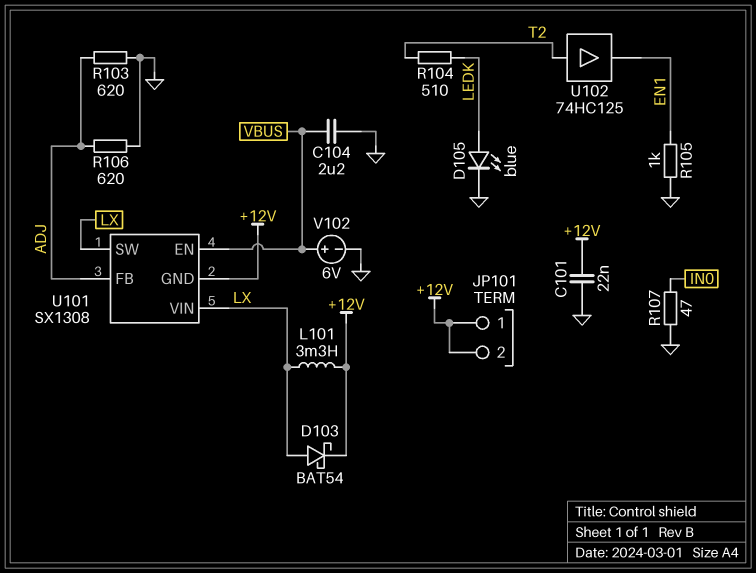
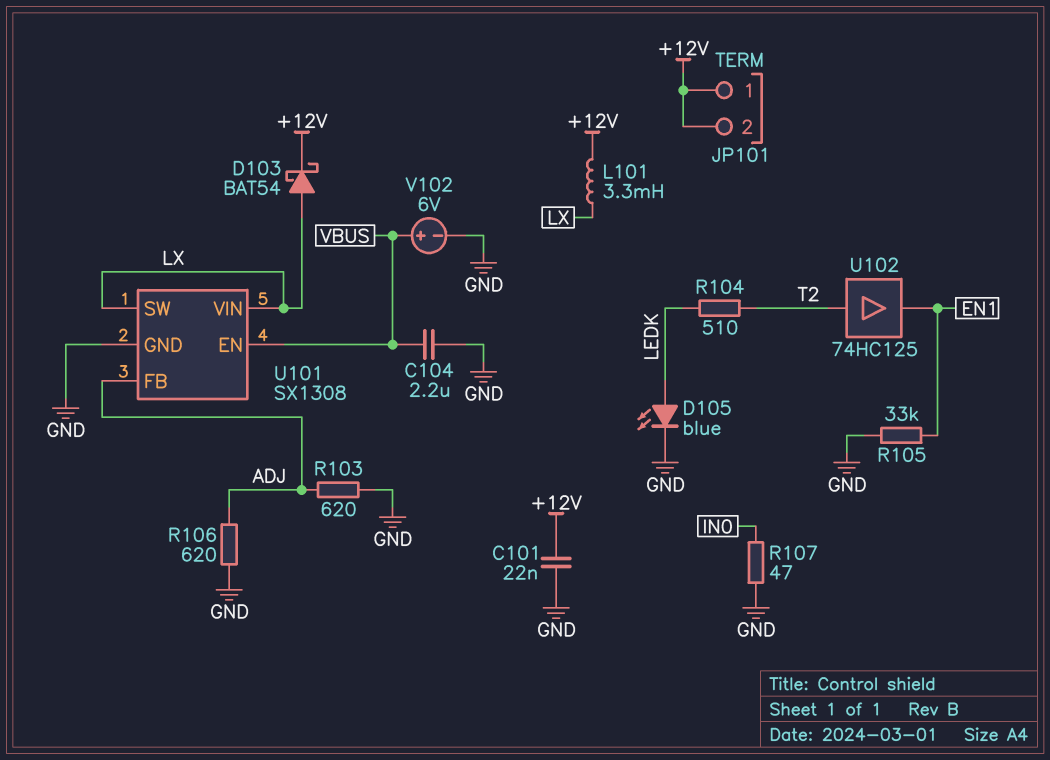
R105: 1k (EN1, GND) -> 33k (EN1, GND)
U101 pin GND: +12V -> GND

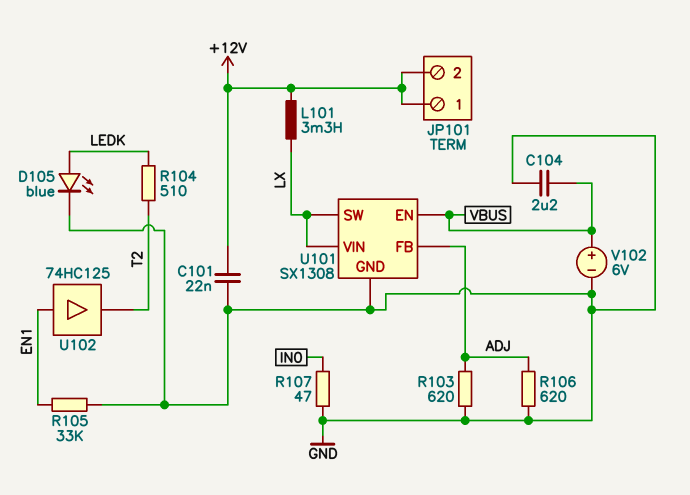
D103: schottky BAT54 (A LX, K +12V) -> none
U102: buffer 74HC125 (in T2, out EN1) -> buffer 74HC125 (in EN1, out T2)

